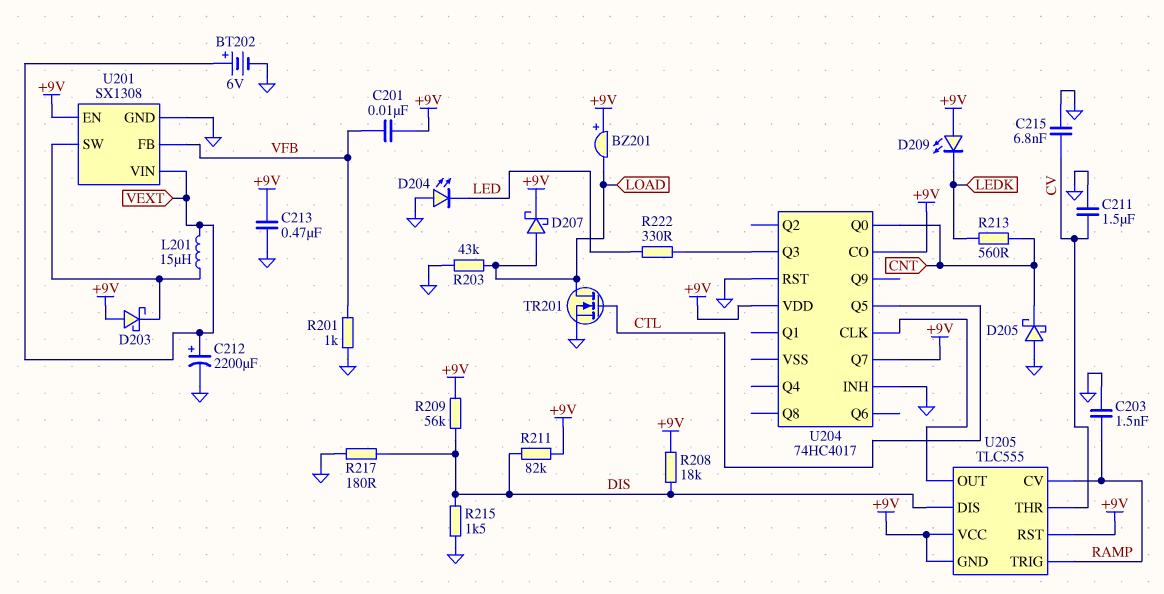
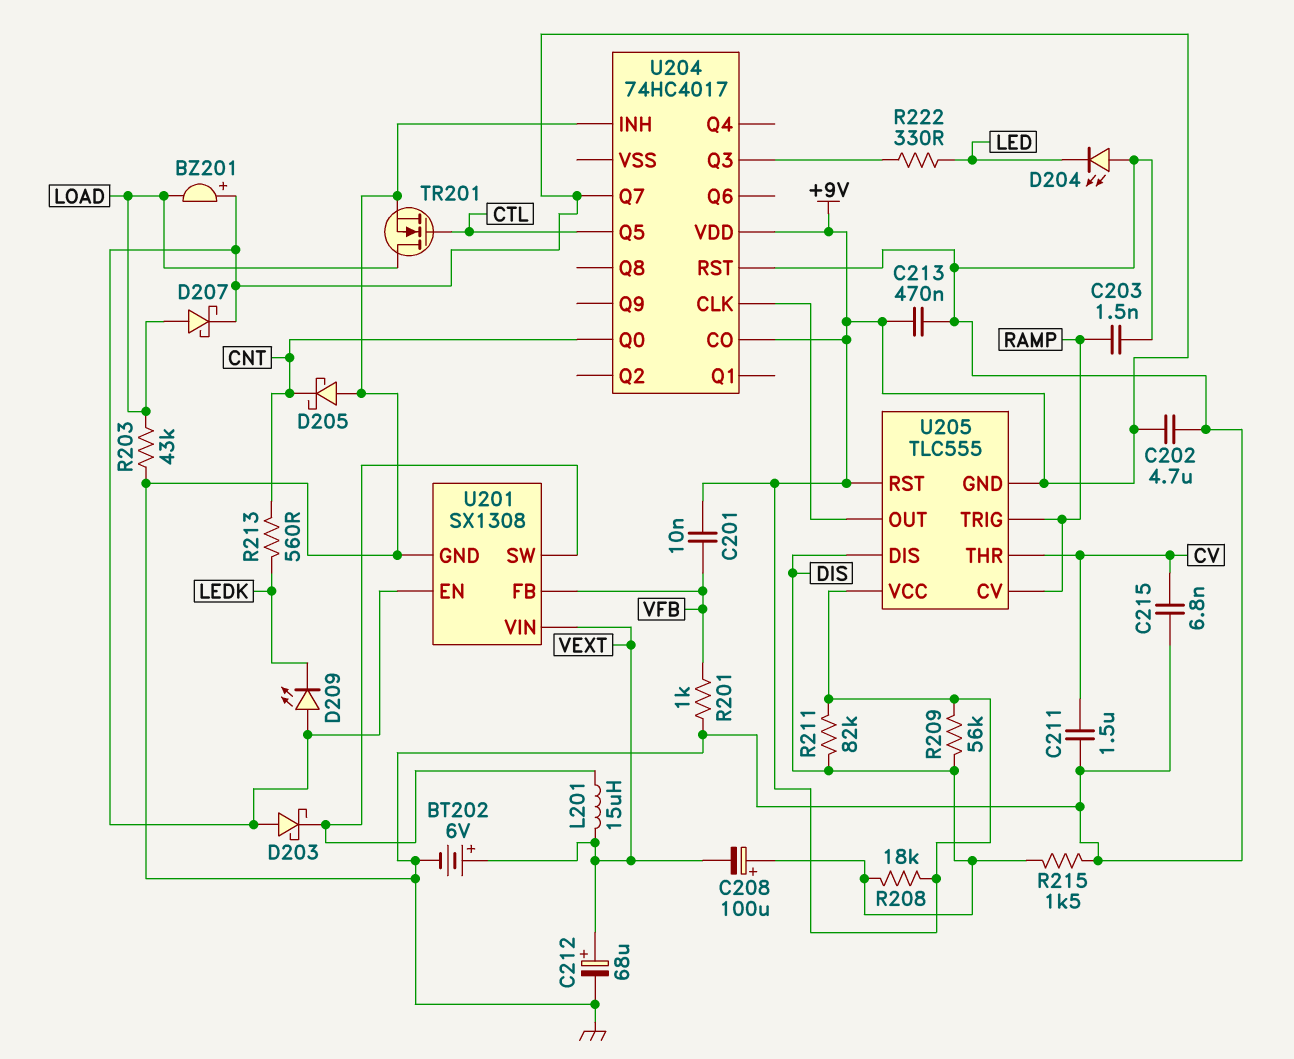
C202: none -> 4.7uF (+9V, GND)
C208: none -> 100uF (plus DIS, minus VEXT)
C212: 2200uF (plus VEXT, minus GND) -> 68uF (plus VEXT, minus GND)
R217: 180 (DIS, GND) -> none

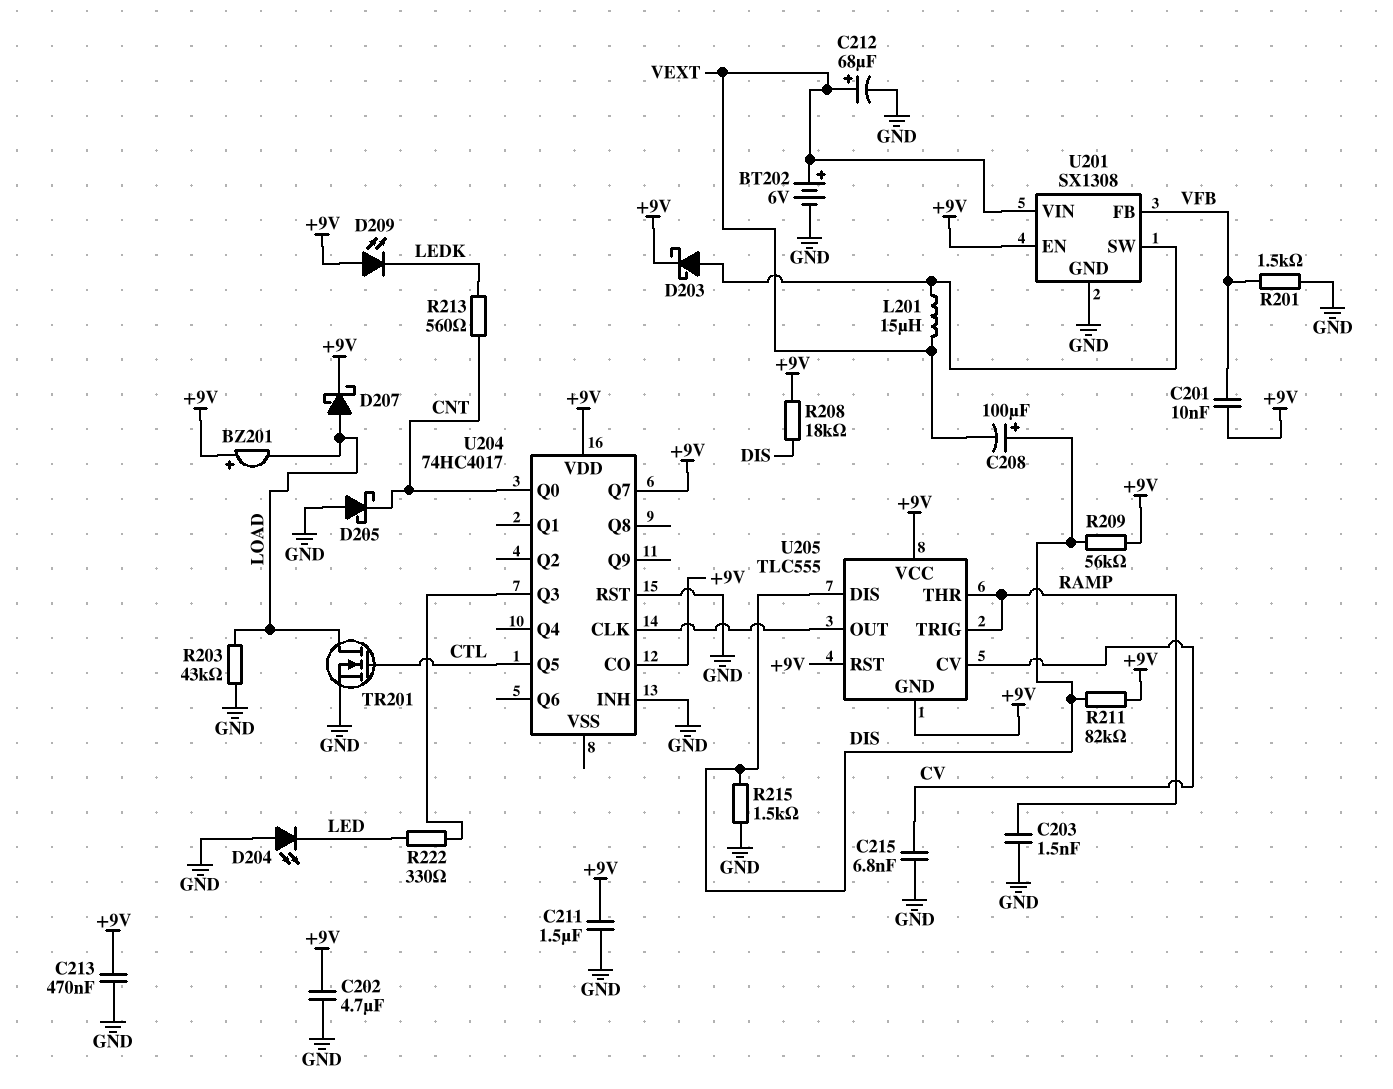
C211: 1.5uF (CV, GND) -> 1.5uF (+9V, GND)
D203: schottky (A +9V, K U201/SW) -> schottky (A U201/SW, K +9V)
R201: 1k (GND, VFB) -> 1.5k (GND, VFB)
U205 pin CV: RAMP -> CV
U205 pin THR: CV -> RAMP

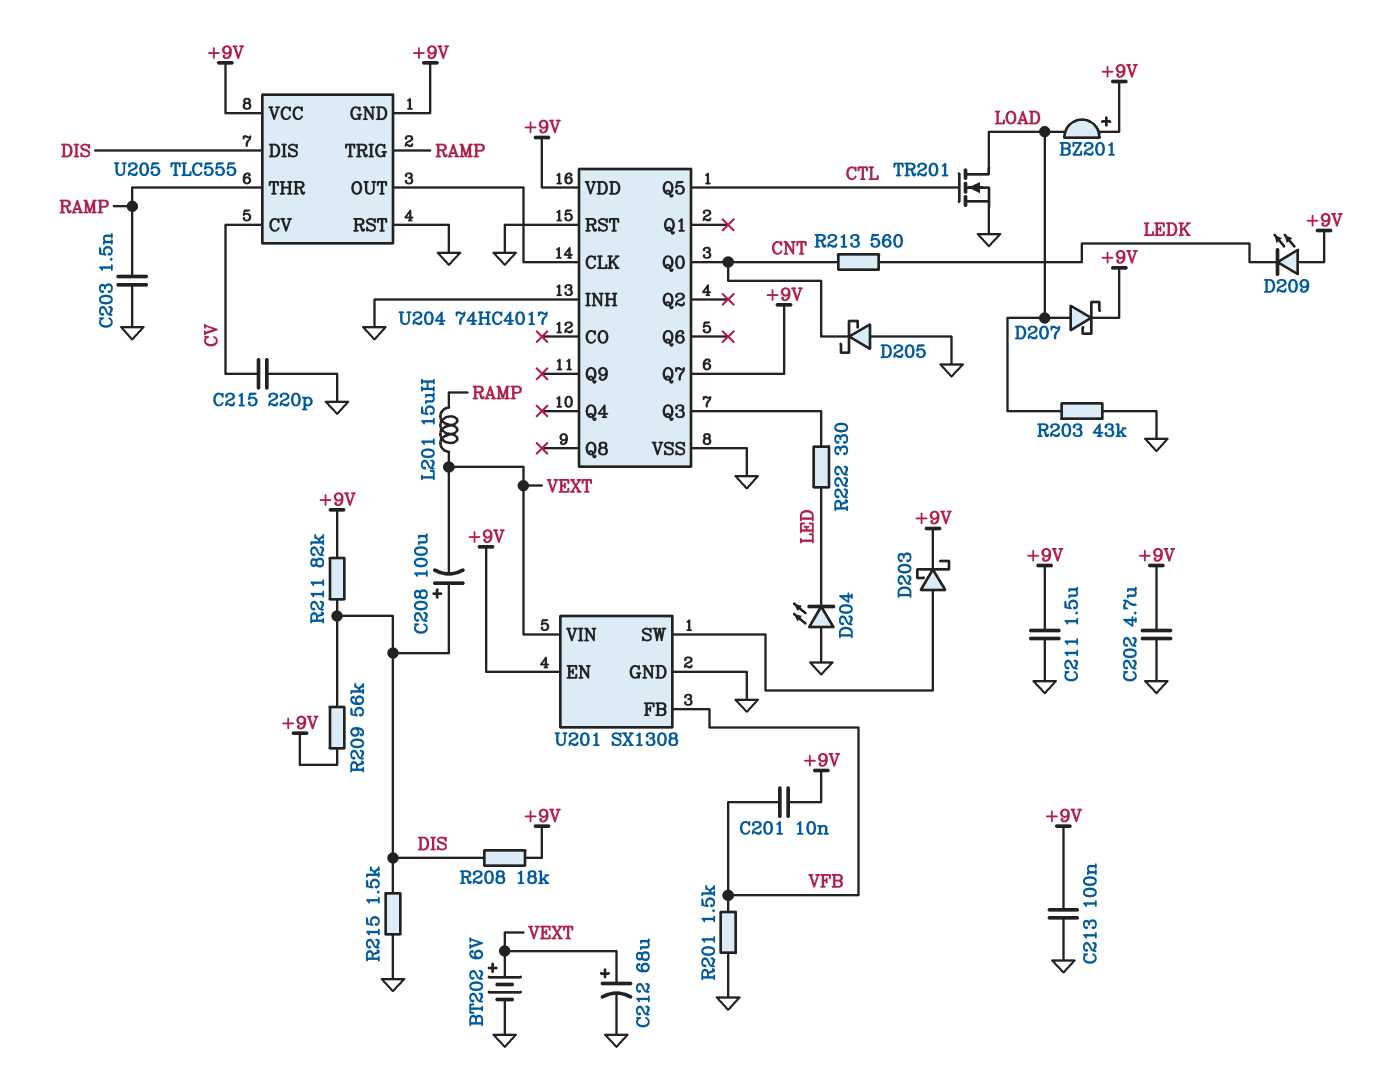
C213: 470nF (+9V, GND) -> 100nF (+9V, GND)
C215: 6.8nF (CV, GND) -> 220pF (CV, GND)
L201: 15uH (U201/SW, VEXT) -> 15uH (RAMP, VEXT)
U204 pin CO: +9V -> none
U204 pin VSS: none -> GND
U205 pin RST: +9V -> GND

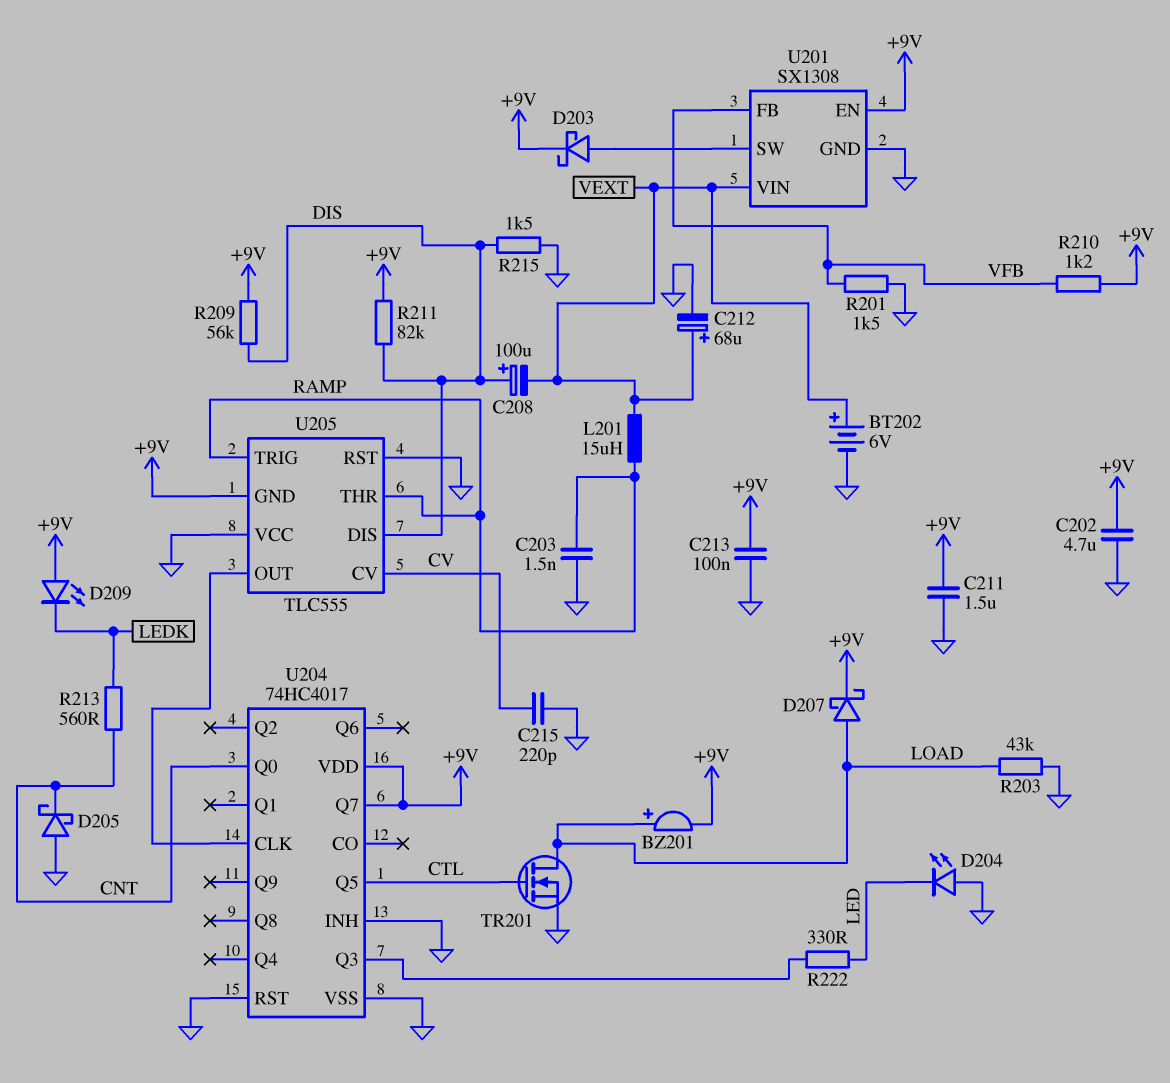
BZ201: buzzer (plus +9V, minus LOAD) -> buzzer (plus LOAD, minus +9V)
C201: 10nF (+9V, VFB) -> none
R208: 18k (+9V, DIS) -> none
R210: none -> 1.2k (+9V, VFB)
U205 pin VCC: +9V -> GND

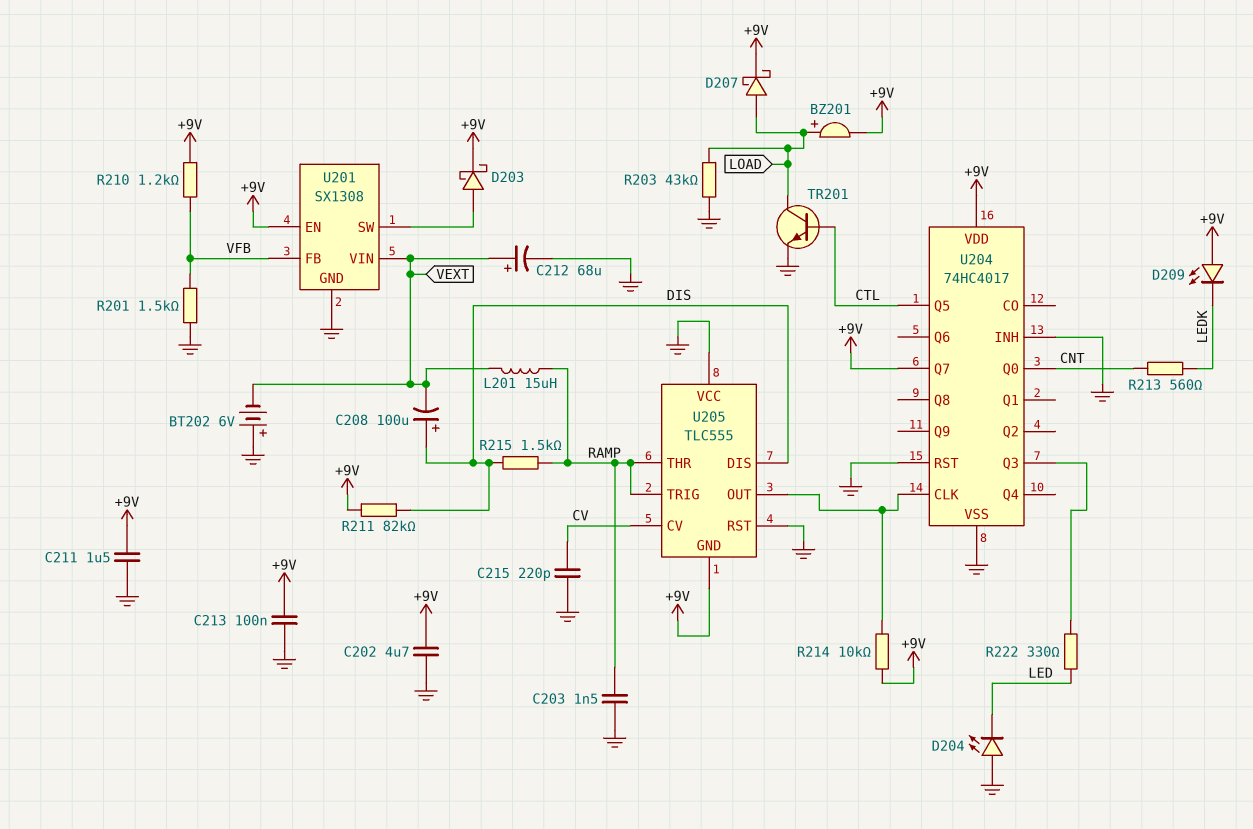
BT202: 6V (plus VEXT, minus GND) -> 6V (plus GND, minus VEXT)
D205: schottky (A GND, K CNT) -> none
R209: 56k (+9V, DIS) -> none
R214: none -> 10k (+9V, U204/CLK)
R215: 1.5k (DIS, GND) -> 1.5k (DIS, RAMP)
TR201: NMOS (G CTL, D LOAD, S GND) -> NPN (B CTL, C LOAD, E GND)

